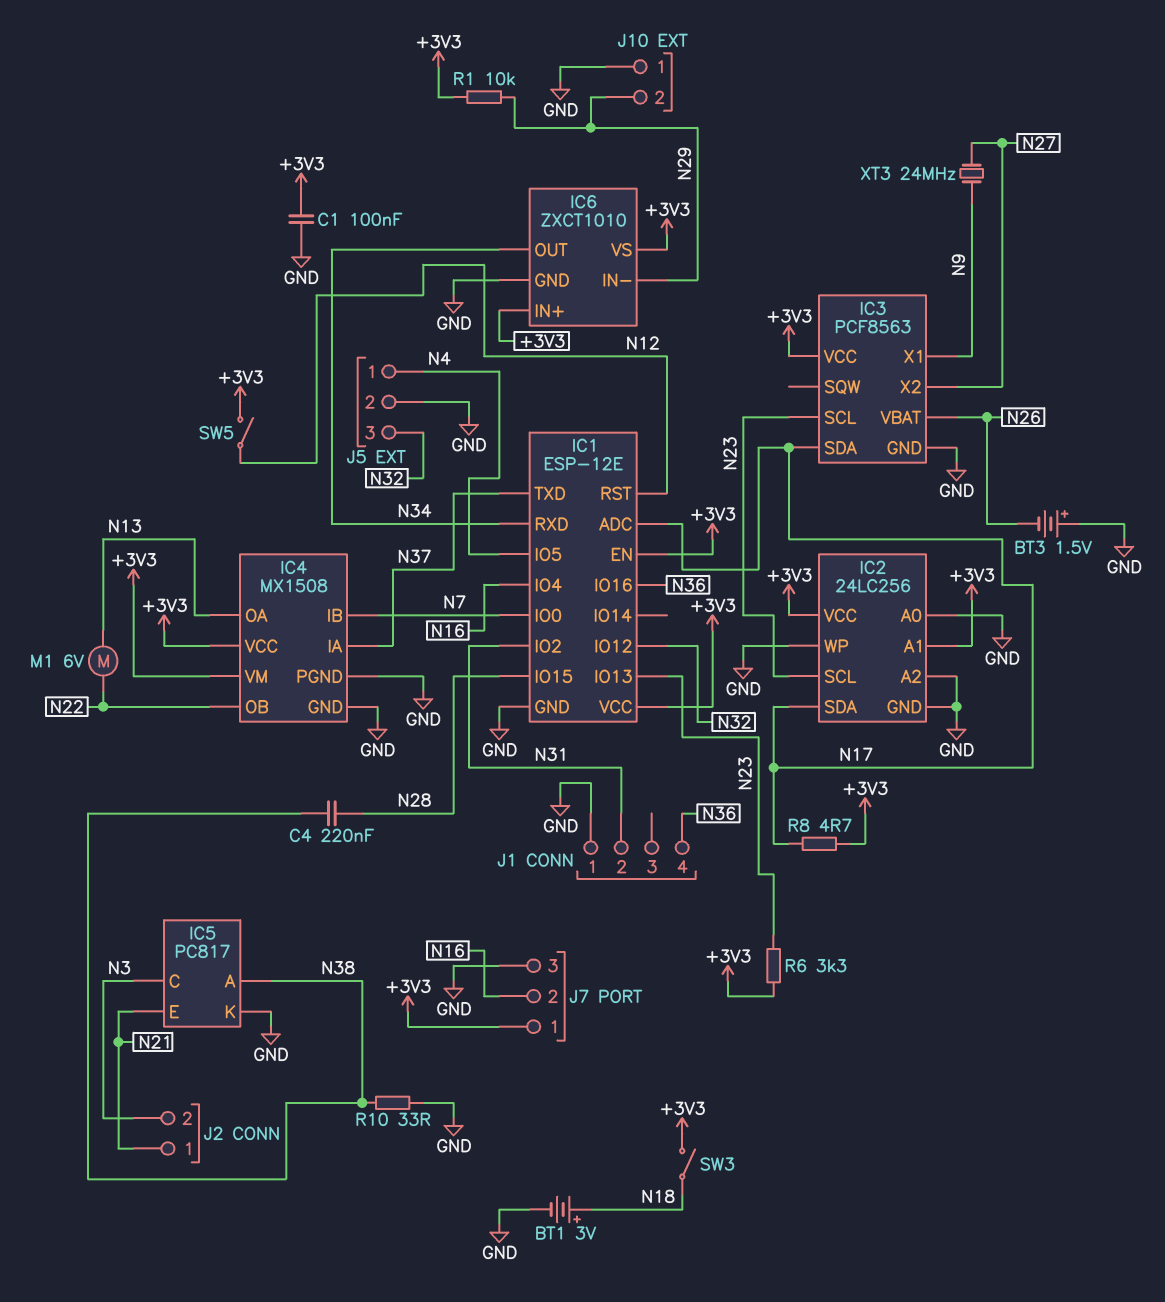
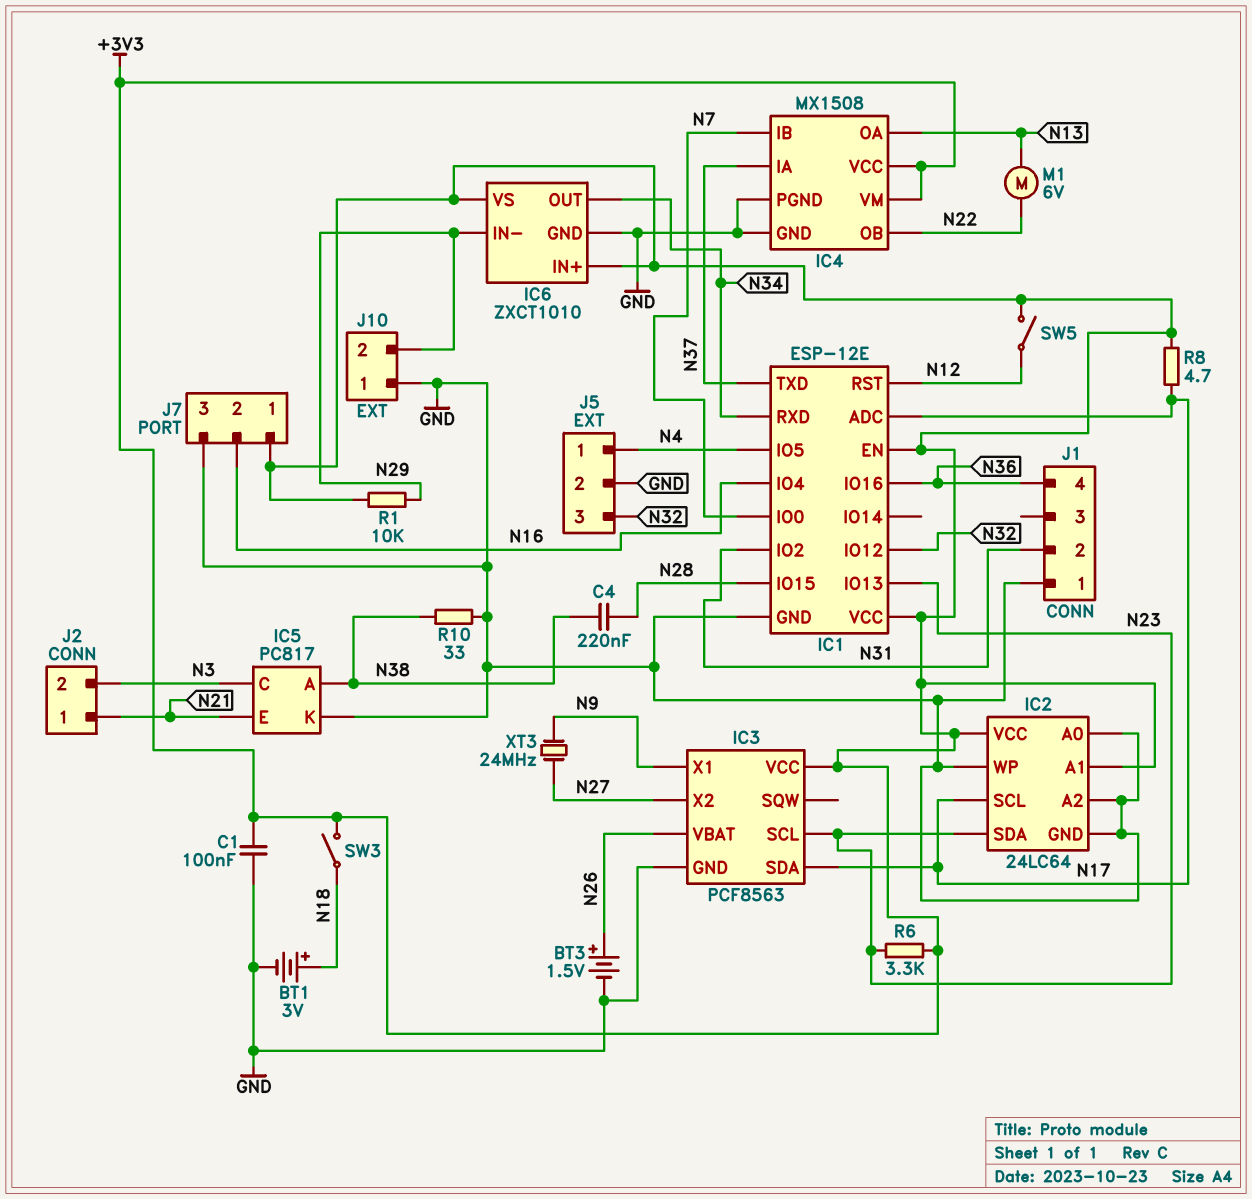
BT3: 1.5V (plus GND, minus N26) -> 1.5V (plus N26, minus GND)
IC2: 24LC256 -> 24LC64
IC2 pin SCL: N23 -> N17
IC2 pin SDA: N17 -> N23

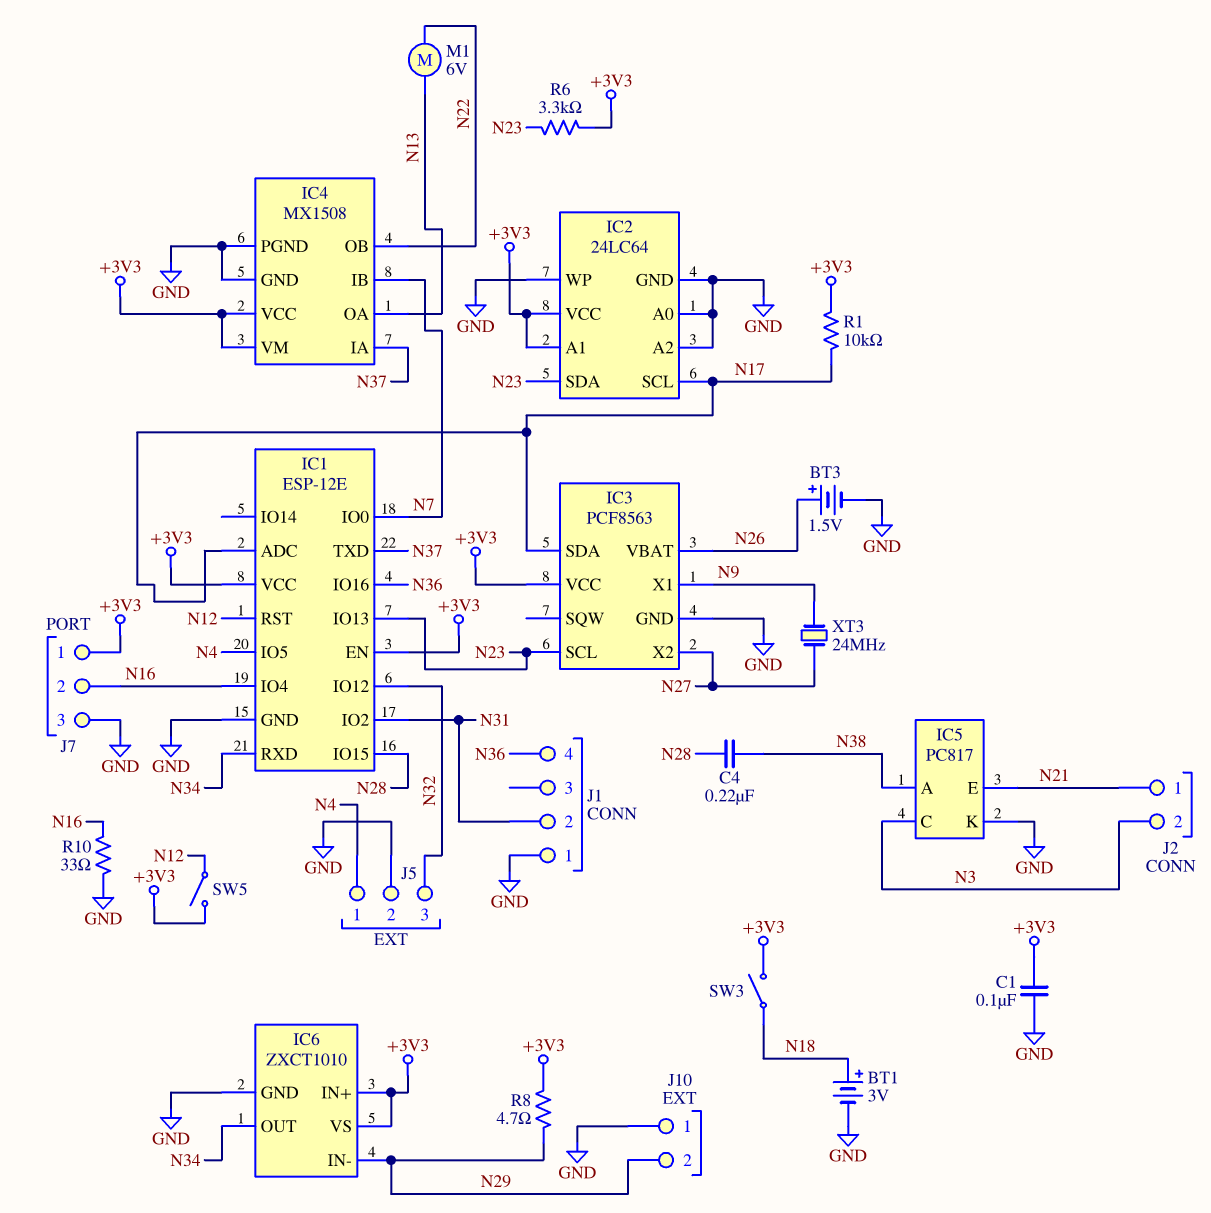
R1: 10k (+3V3, N29) -> 10k (+3V3, N17)
R8: 4.7 (+3V3, N17) -> 4.7 (+3V3, N29)
R10: 33 (GND, N38) -> 33 (GND, N16)

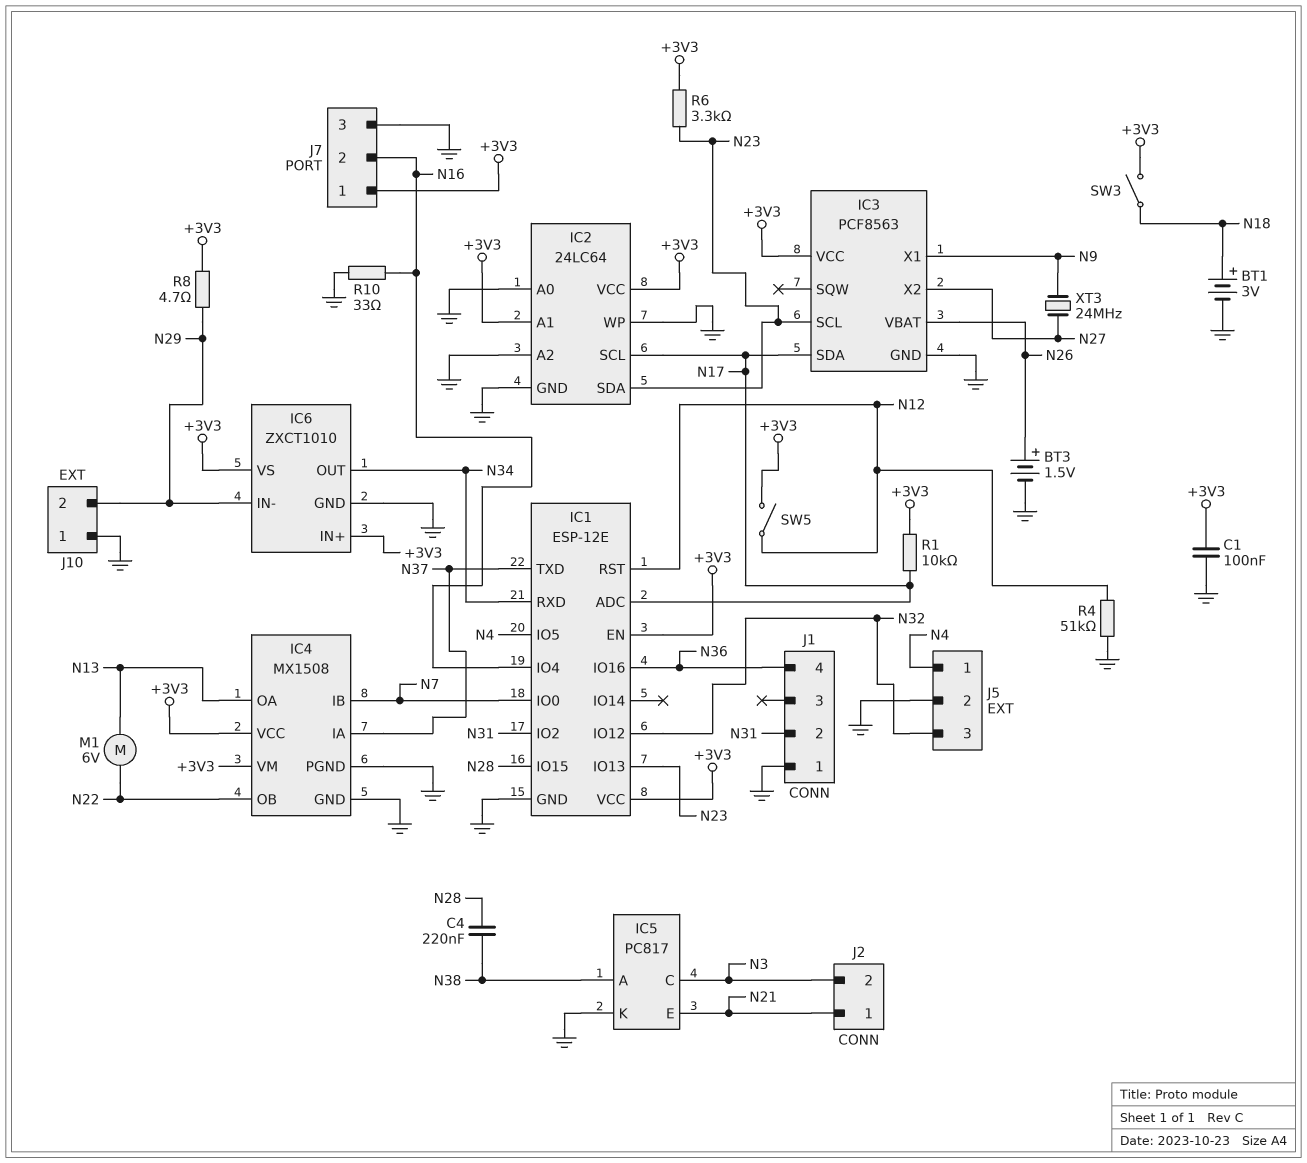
R4: none -> 51k (GND, N12)

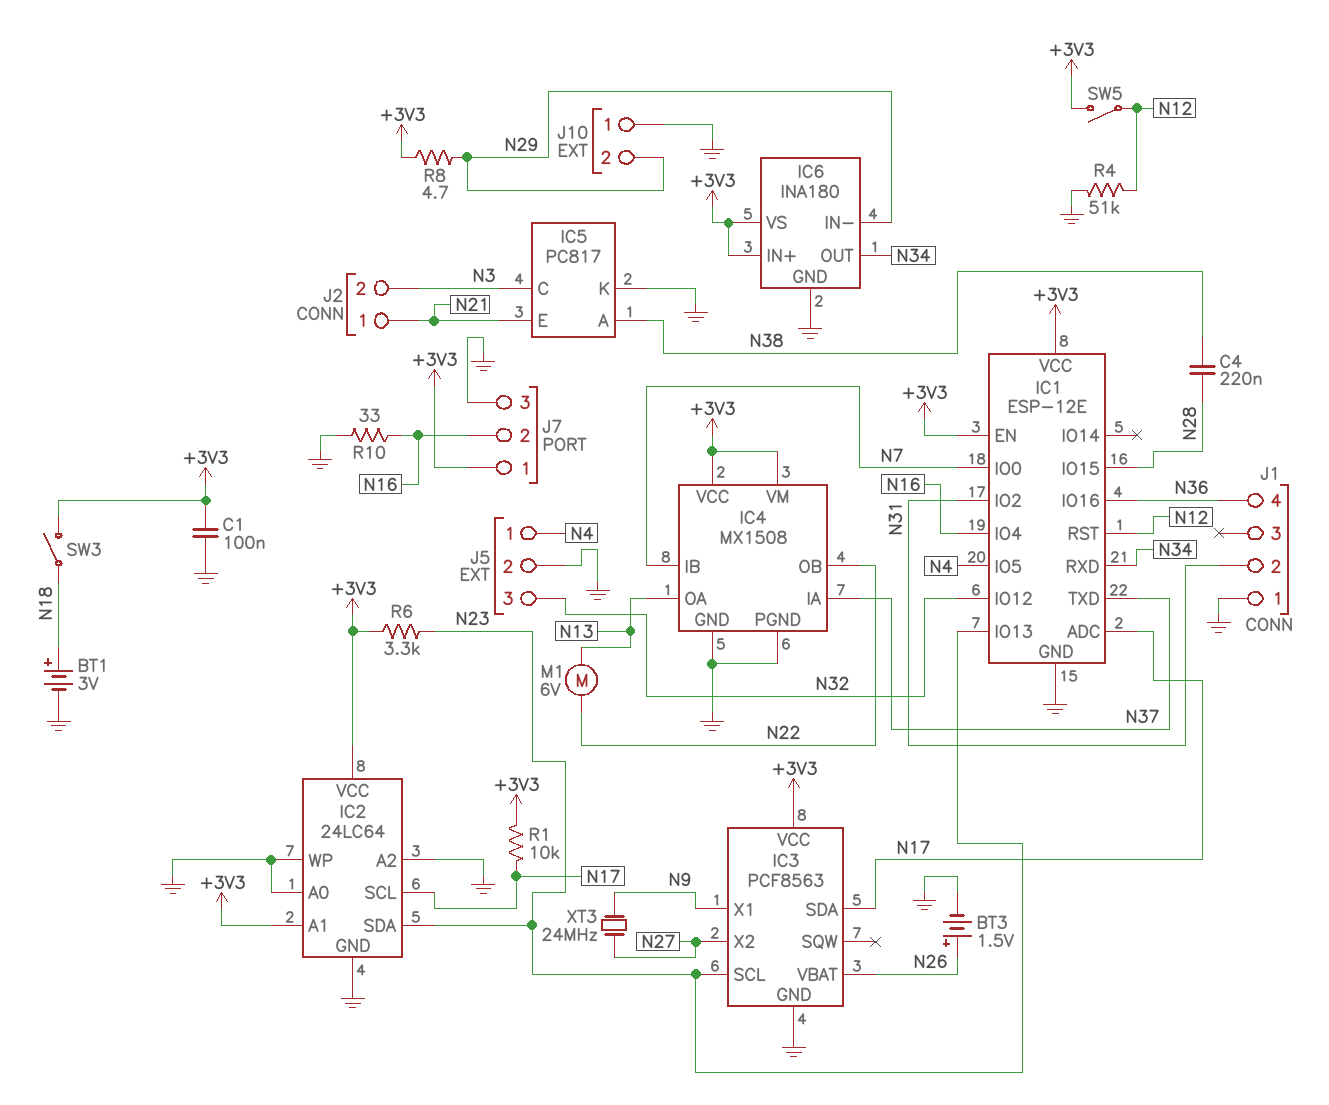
IC6: ZXCT1010 -> INA180

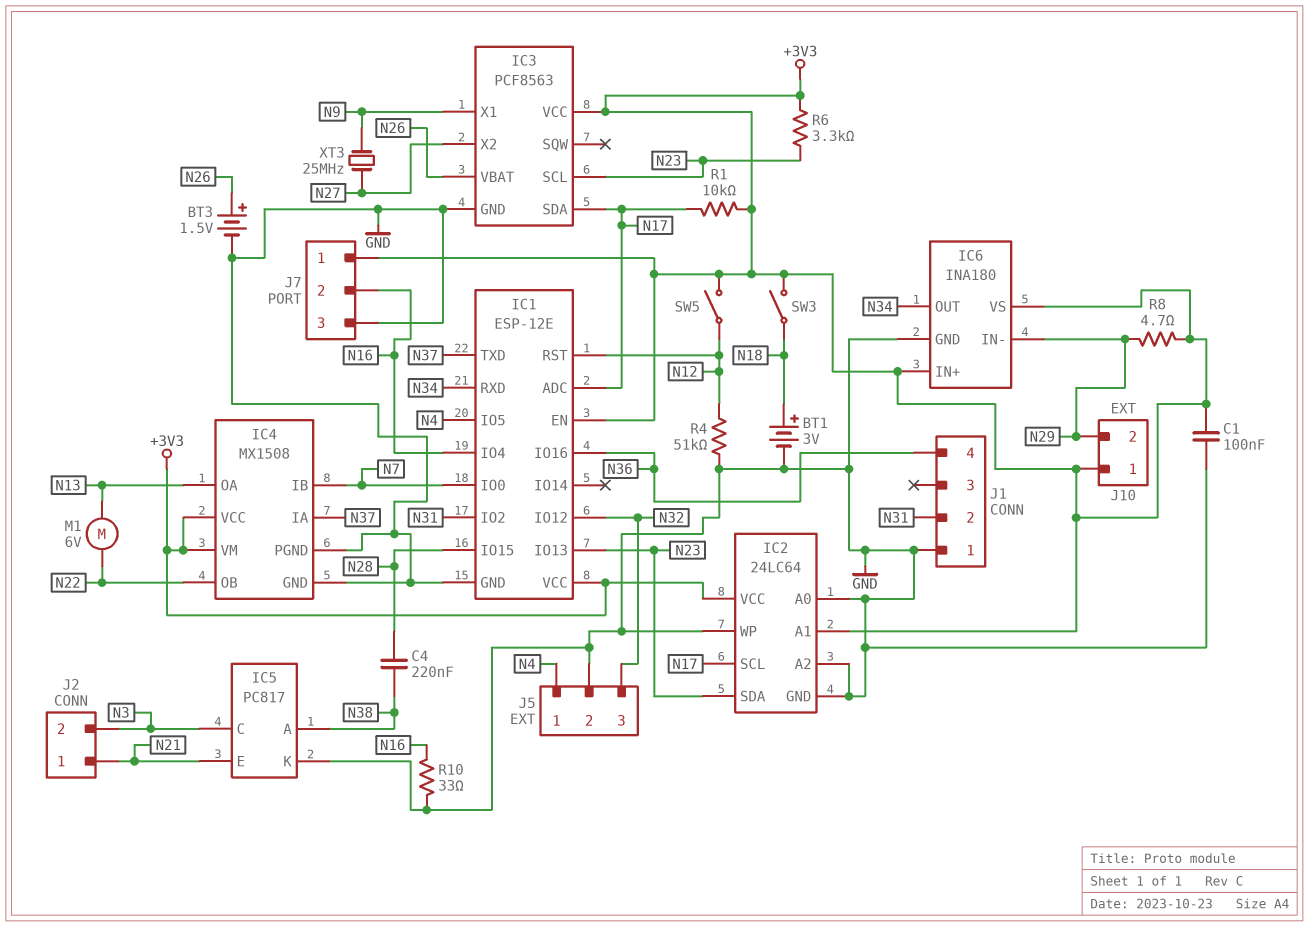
J10 pin 1: GND -> +3V3
XT3: 24MHz (N9, N27) -> 25MHz (N9, N27)

